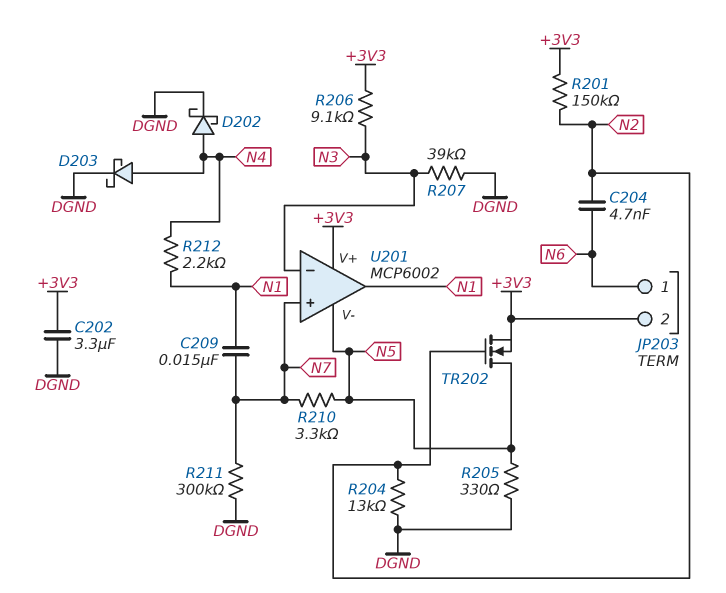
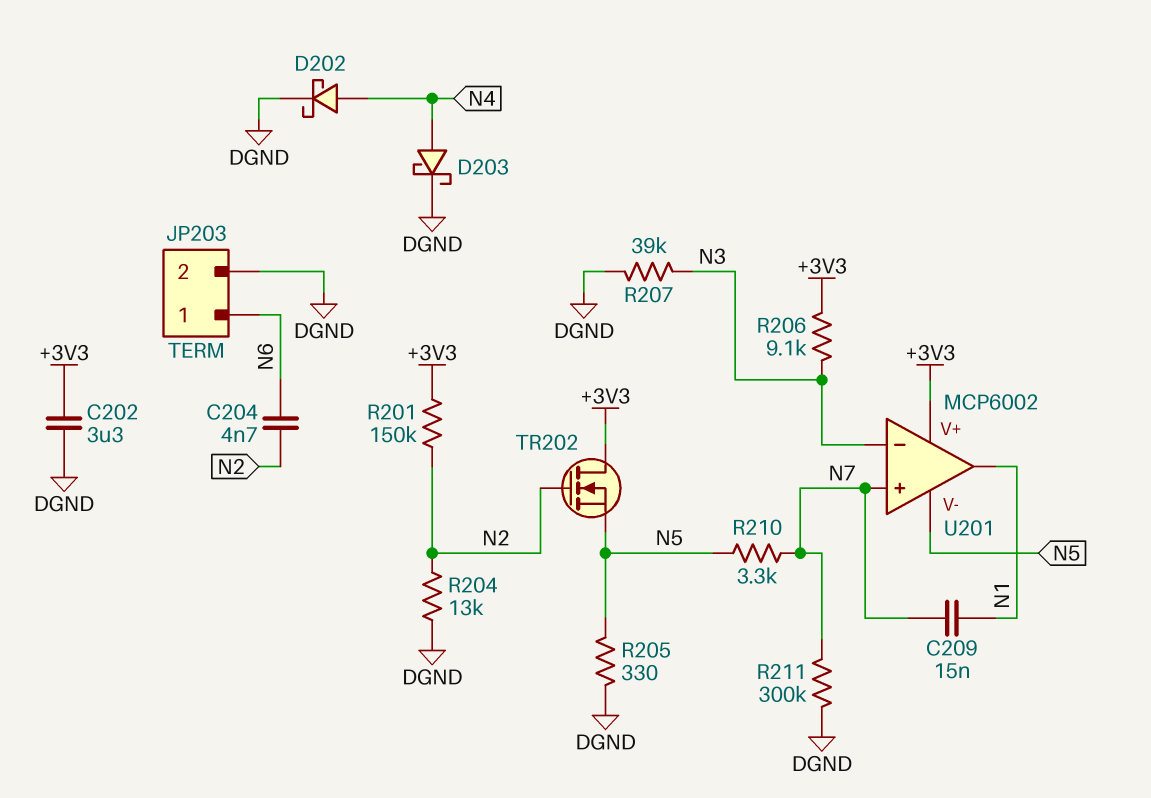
JP203 pin 2: +3V3 -> DGND
R212: 2.2k (N1, N4) -> none
TR202: NMOS (G N2, D N5, S +3V3) -> NMOS (G N2, D +3V3, S N5)

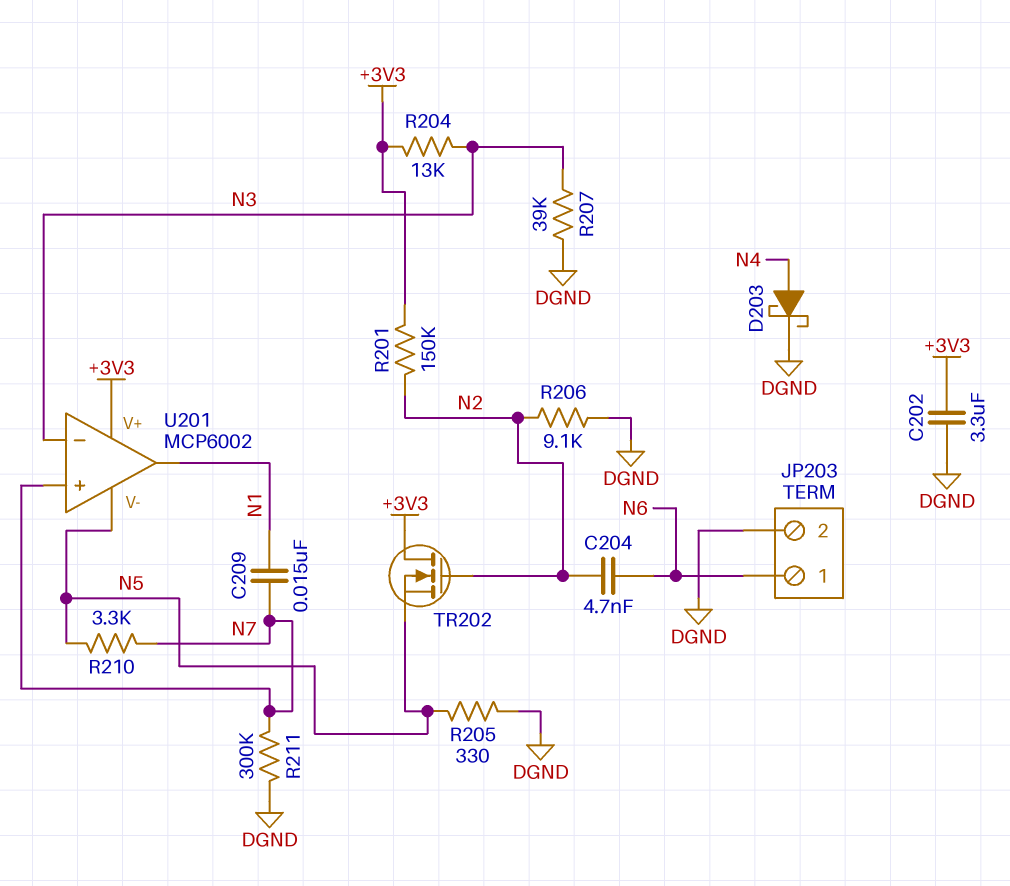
D202: schottky (A N4, K DGND) -> none
R204: 13k (DGND, N2) -> 13k (+3V3, N3)
R206: 9.1k (+3V3, N3) -> 9.1k (DGND, N2)

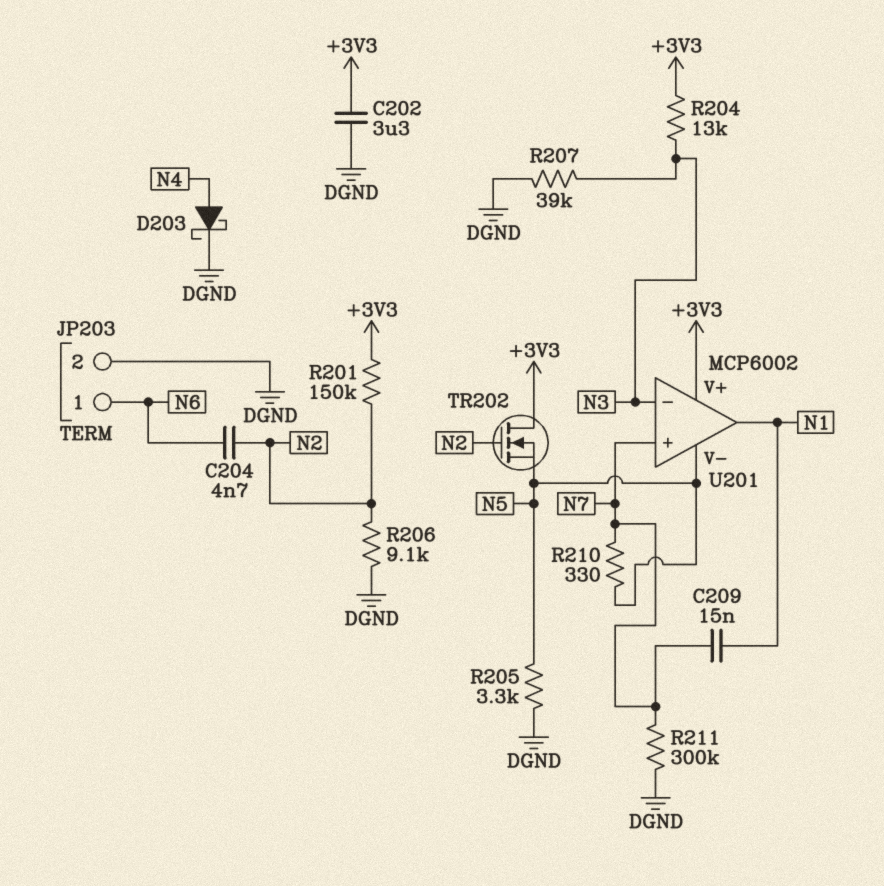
R205: 330 (DGND, N5) -> 3.3k (DGND, N5)
R210: 3.3k (N5, N7) -> 330 (N5, N7)

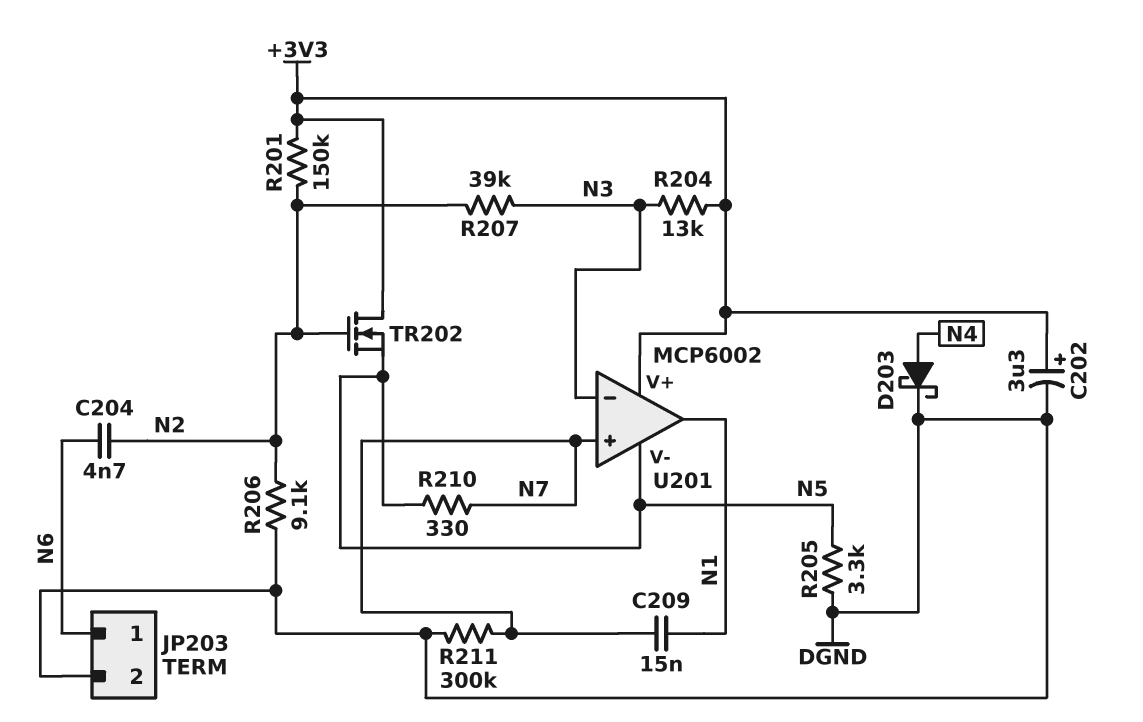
C202: 3.3uF (+3V3, DGND) -> 3.3uF (plus +3V3, minus DGND)
R207: 39k (DGND, N3) -> 39k (N2, N3)

